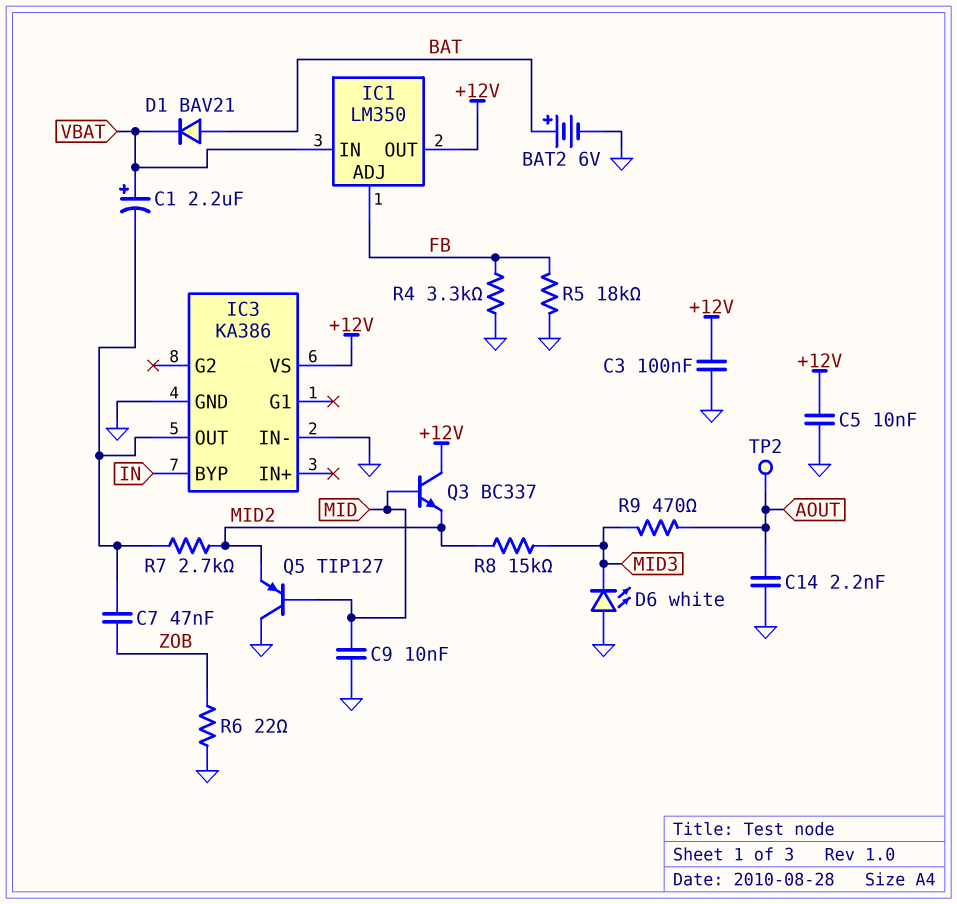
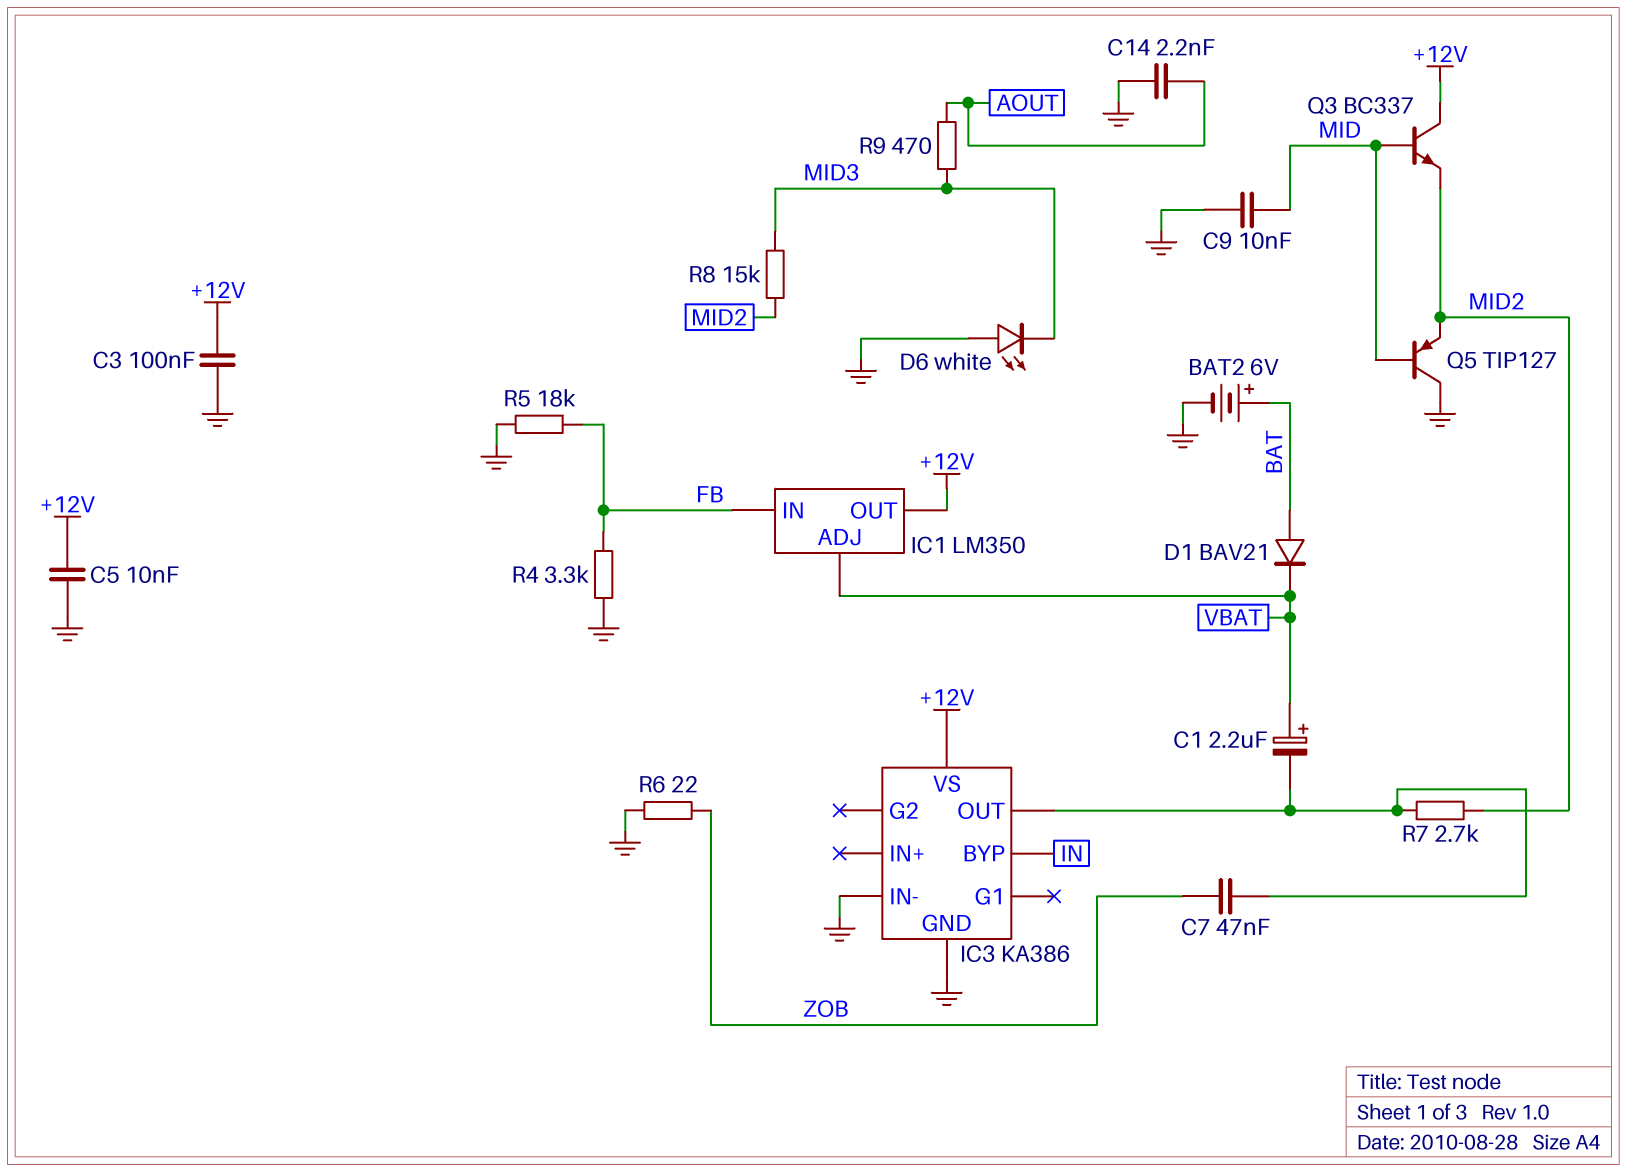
IC1 pin ADJ: FB -> VBAT
IC1 pin IN: VBAT -> FB
TP2: test point (AOUT) -> none

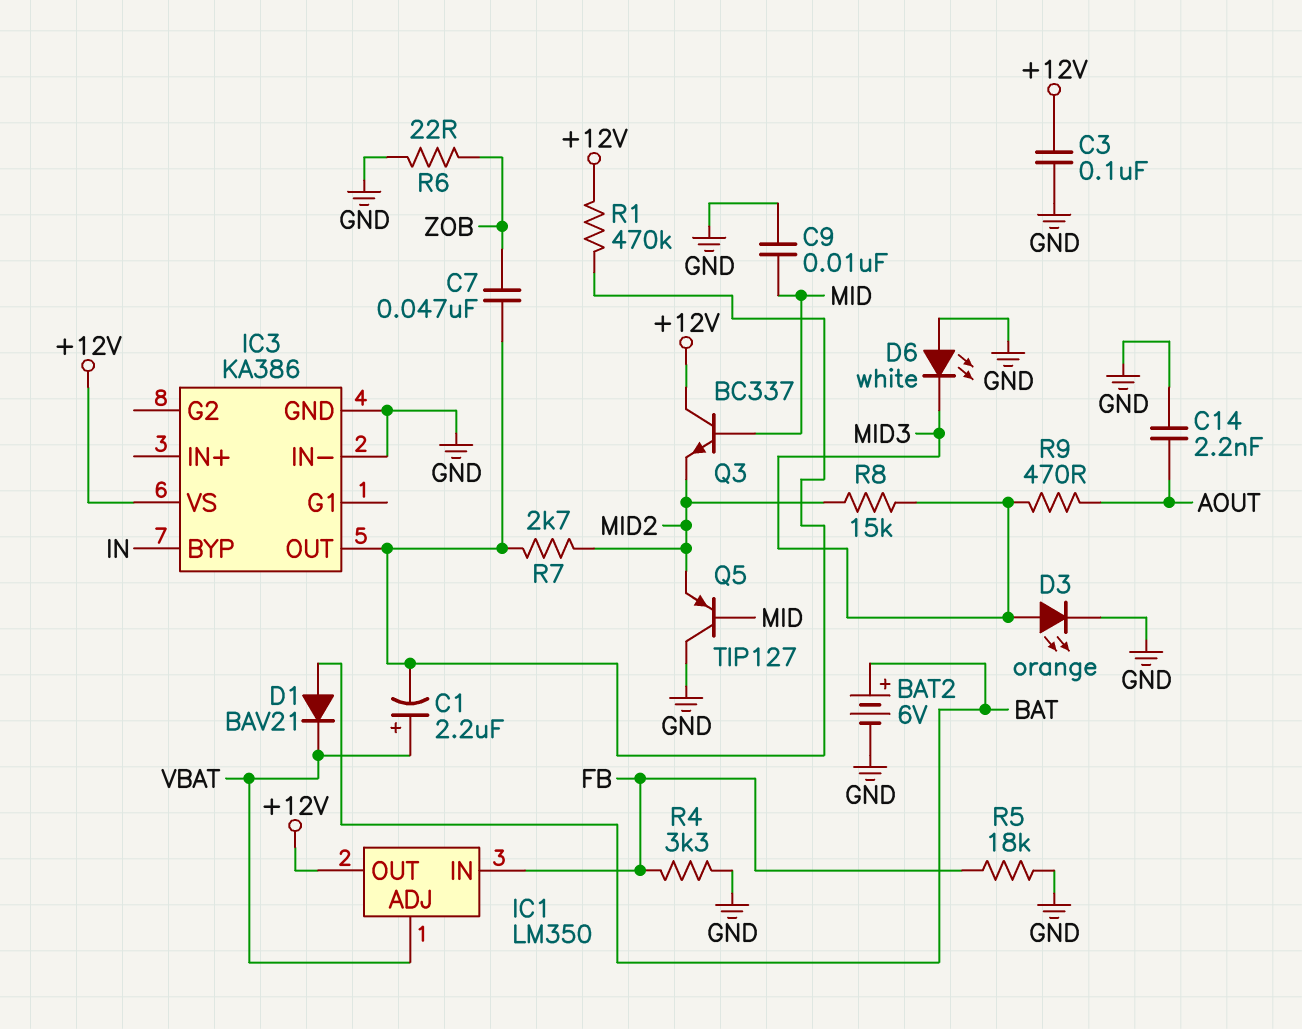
C5: 10nF (+12V, GND) -> none
D3: none -> LED orange (A MID3, K GND)
R1: none -> 470k (+12V, IC3/OUT)

